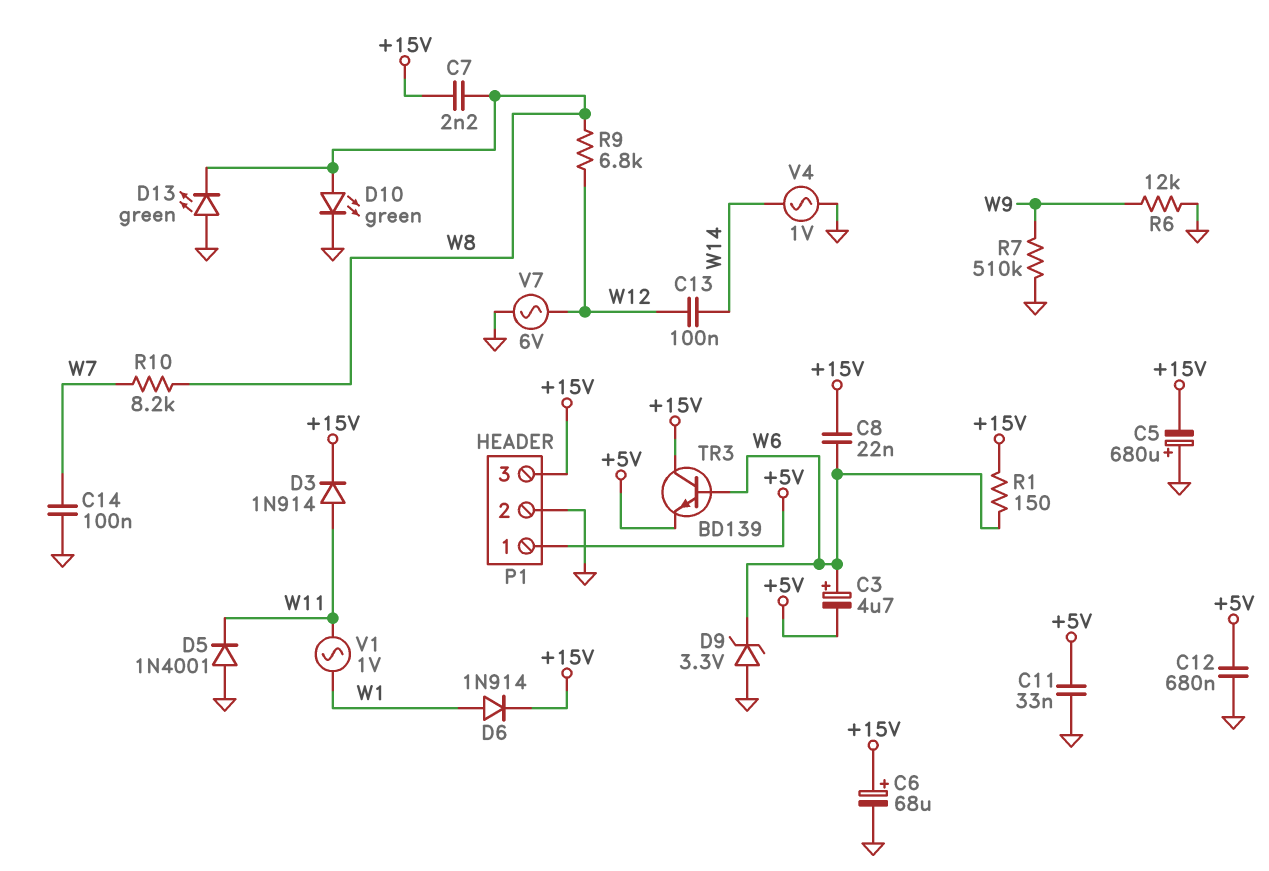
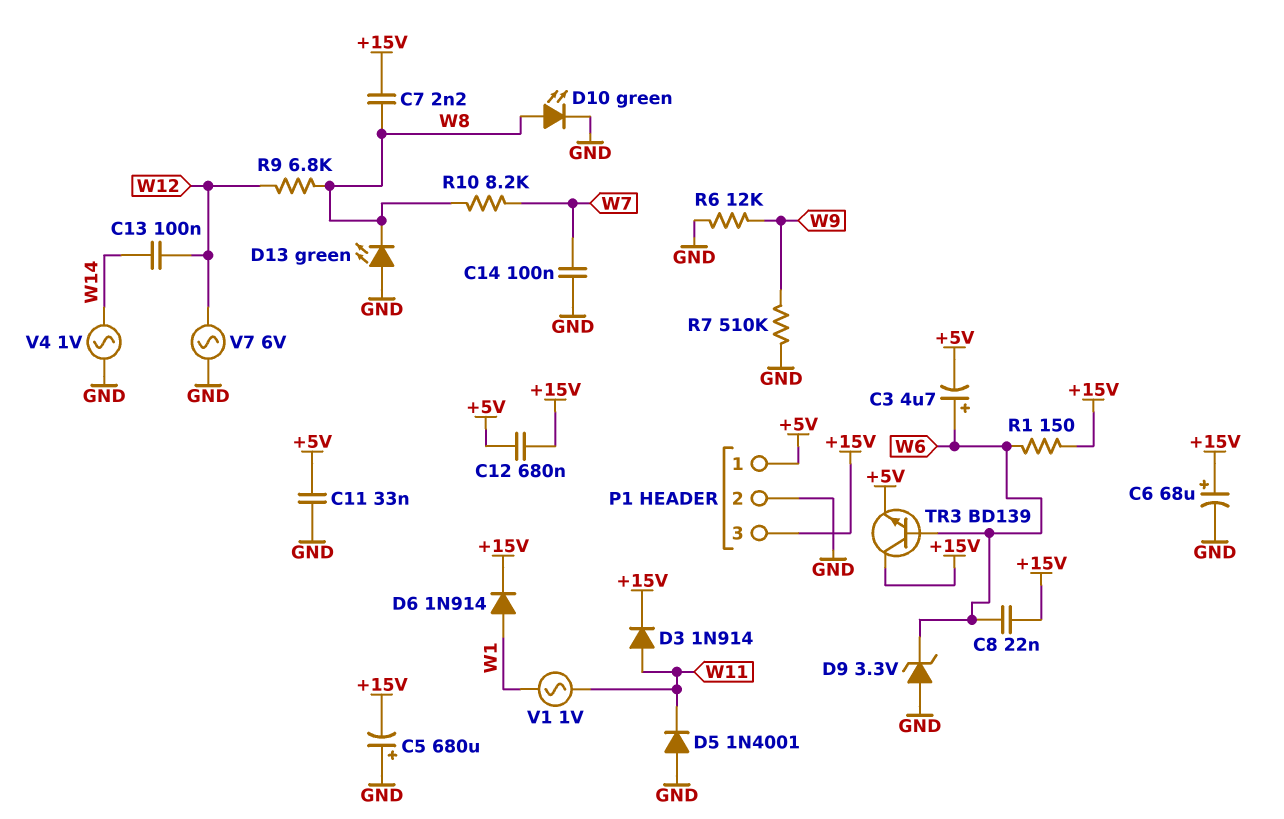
C12: 680nF (+5V, GND) -> 680nF (+5V, +15V)

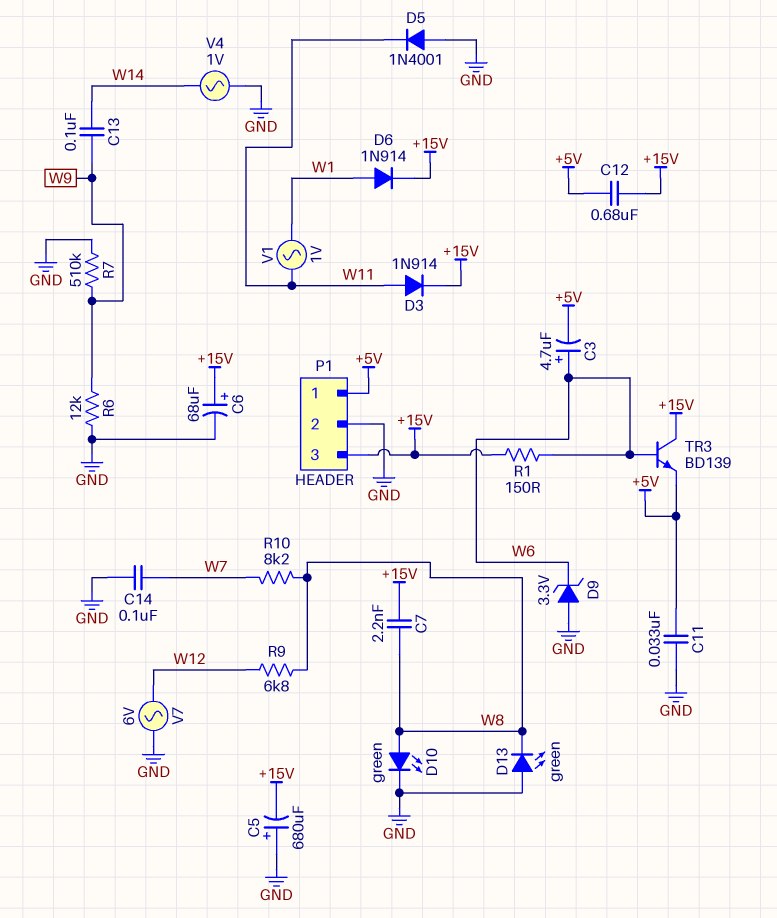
C8: 22nF (+15V, W6) -> none
C13: 100nF (W12, W14) -> 100nF (W9, W14)

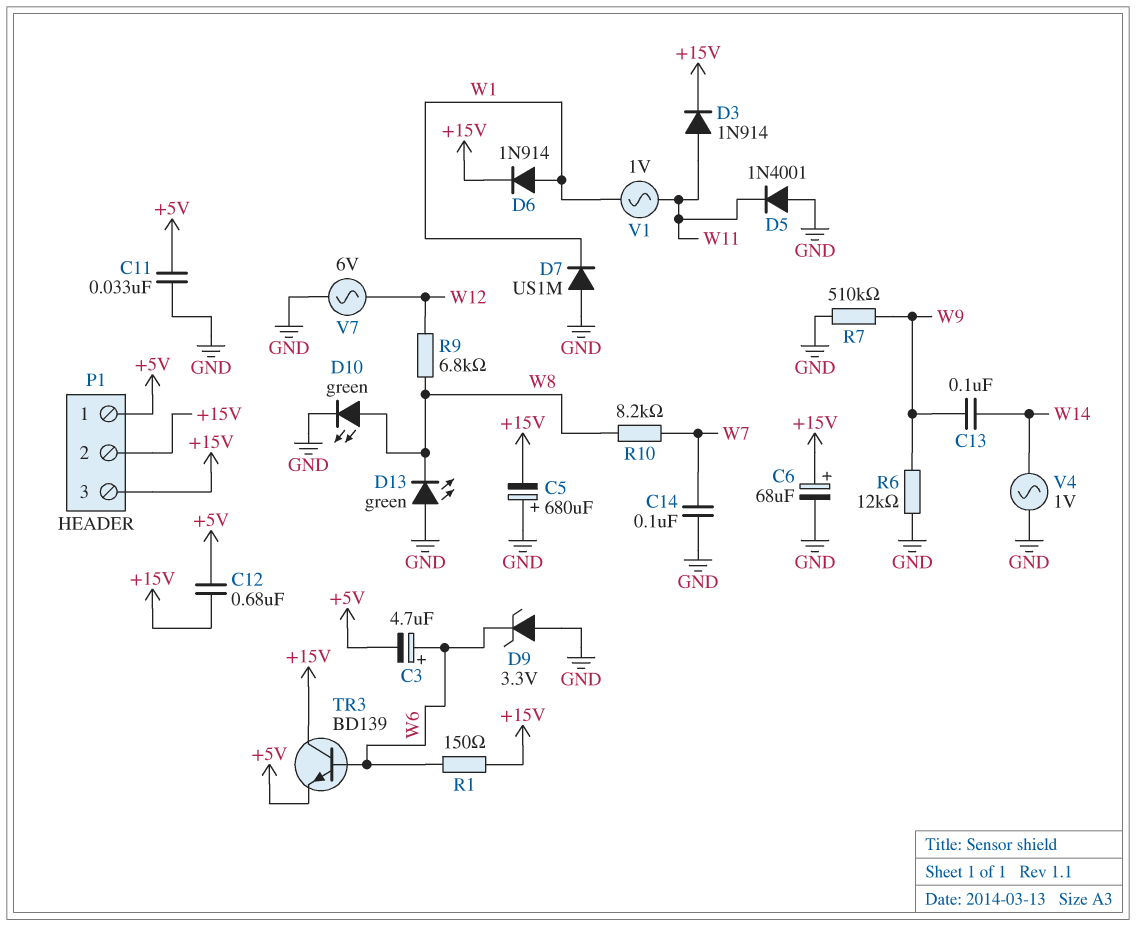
C7: 2.2nF (+15V, W8) -> none
D7: none -> diode US1M (A GND, K W1)
P1 pin 2: GND -> +15V

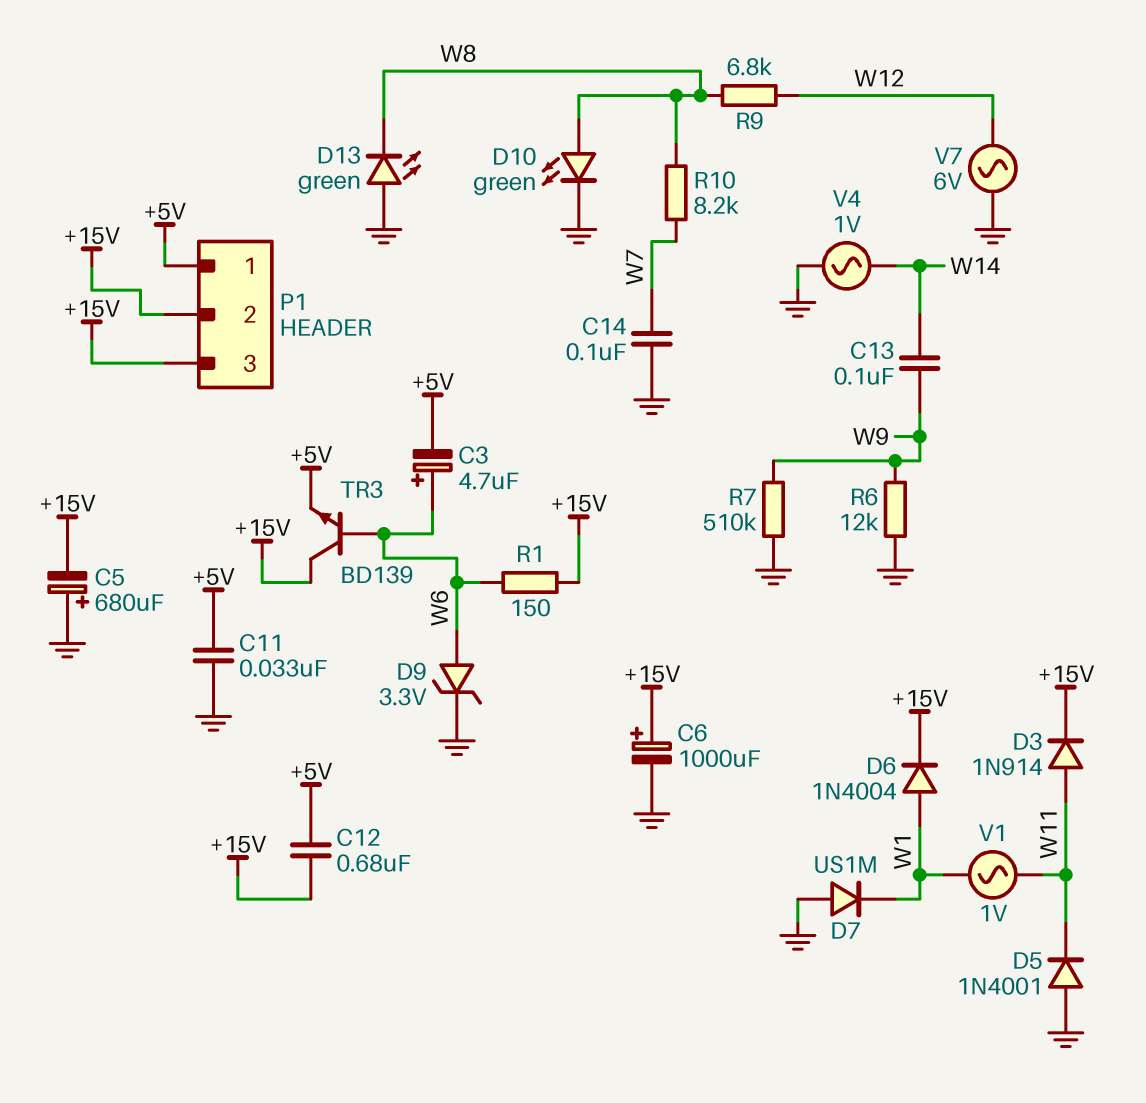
C6: 68uF (plus +15V, minus GND) -> 1000uF (plus +15V, minus GND)
D6: diode 1N914 (A W1, K +15V) -> diode 1N4004 (A W1, K +15V)
D9: zener 3.3V (A GND, K W6) -> zener 3.3V (A W6, K GND)

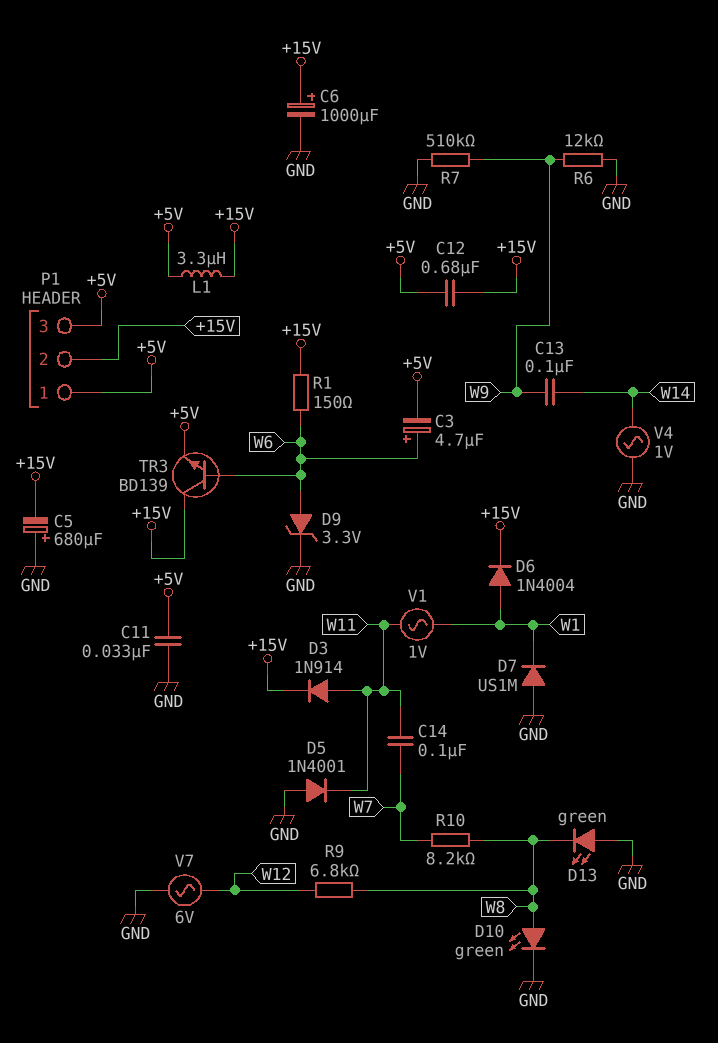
C14: 100nF (GND, W7) -> 100nF (W7, W11)
L1: none -> 3.3uH (+5V, +15V)
P1 pin 3: +15V -> +5V

